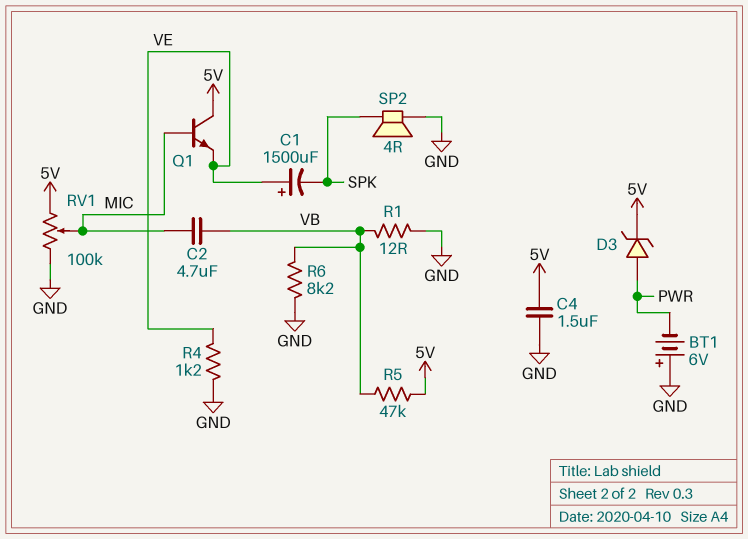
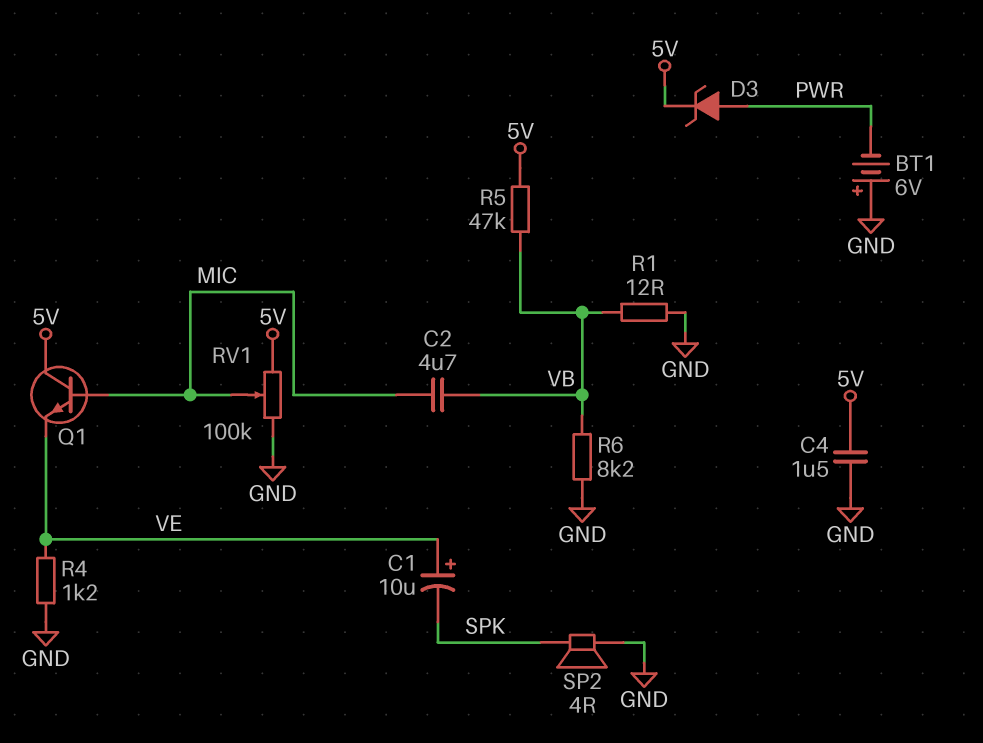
C1: 1500uF (plus VE, minus SPK) -> 10uF (plus VE, minus SPK)

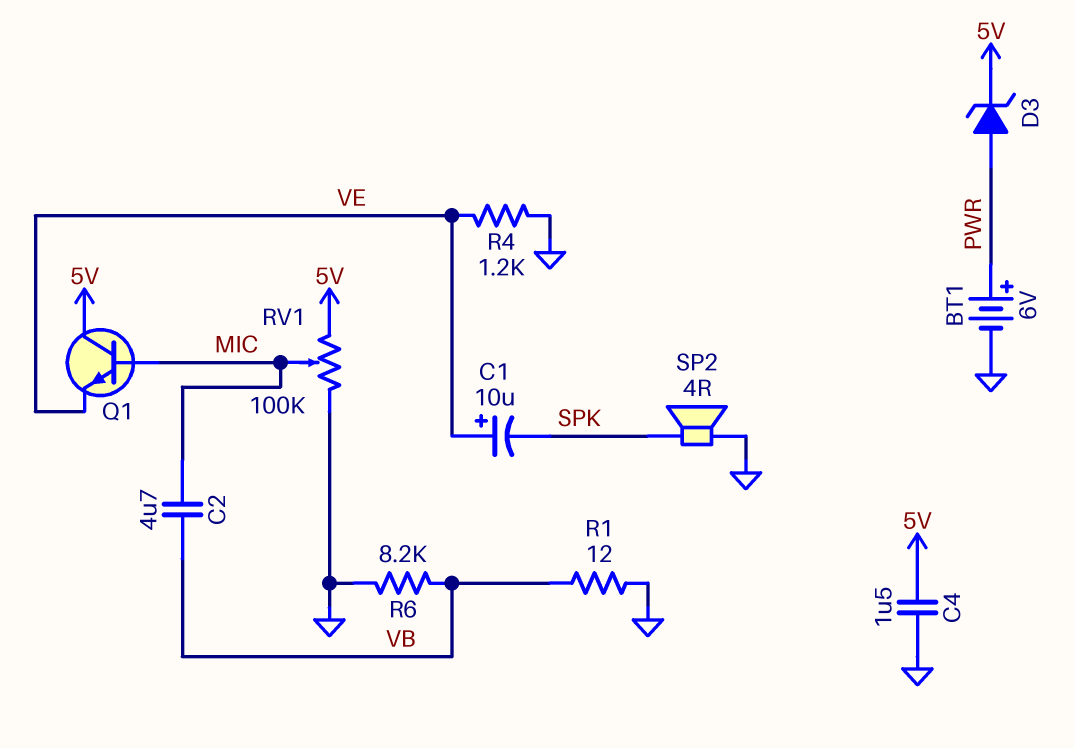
BT1: 6V (plus GND, minus PWR) -> 6V (plus PWR, minus GND)
R5: 47k (5V, VB) -> none

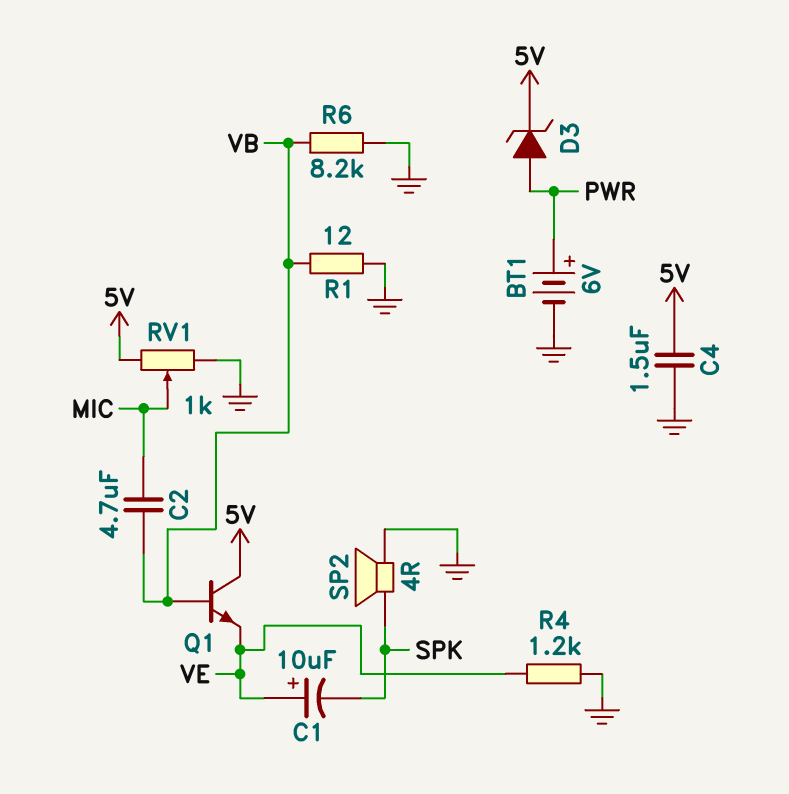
Q1: NPN (B MIC, C 5V, E VE) -> NPN (B VB, C 5V, E VE)
RV1: 100k (5V, GND, wiper MIC) -> 1k (5V, GND, wiper MIC)

